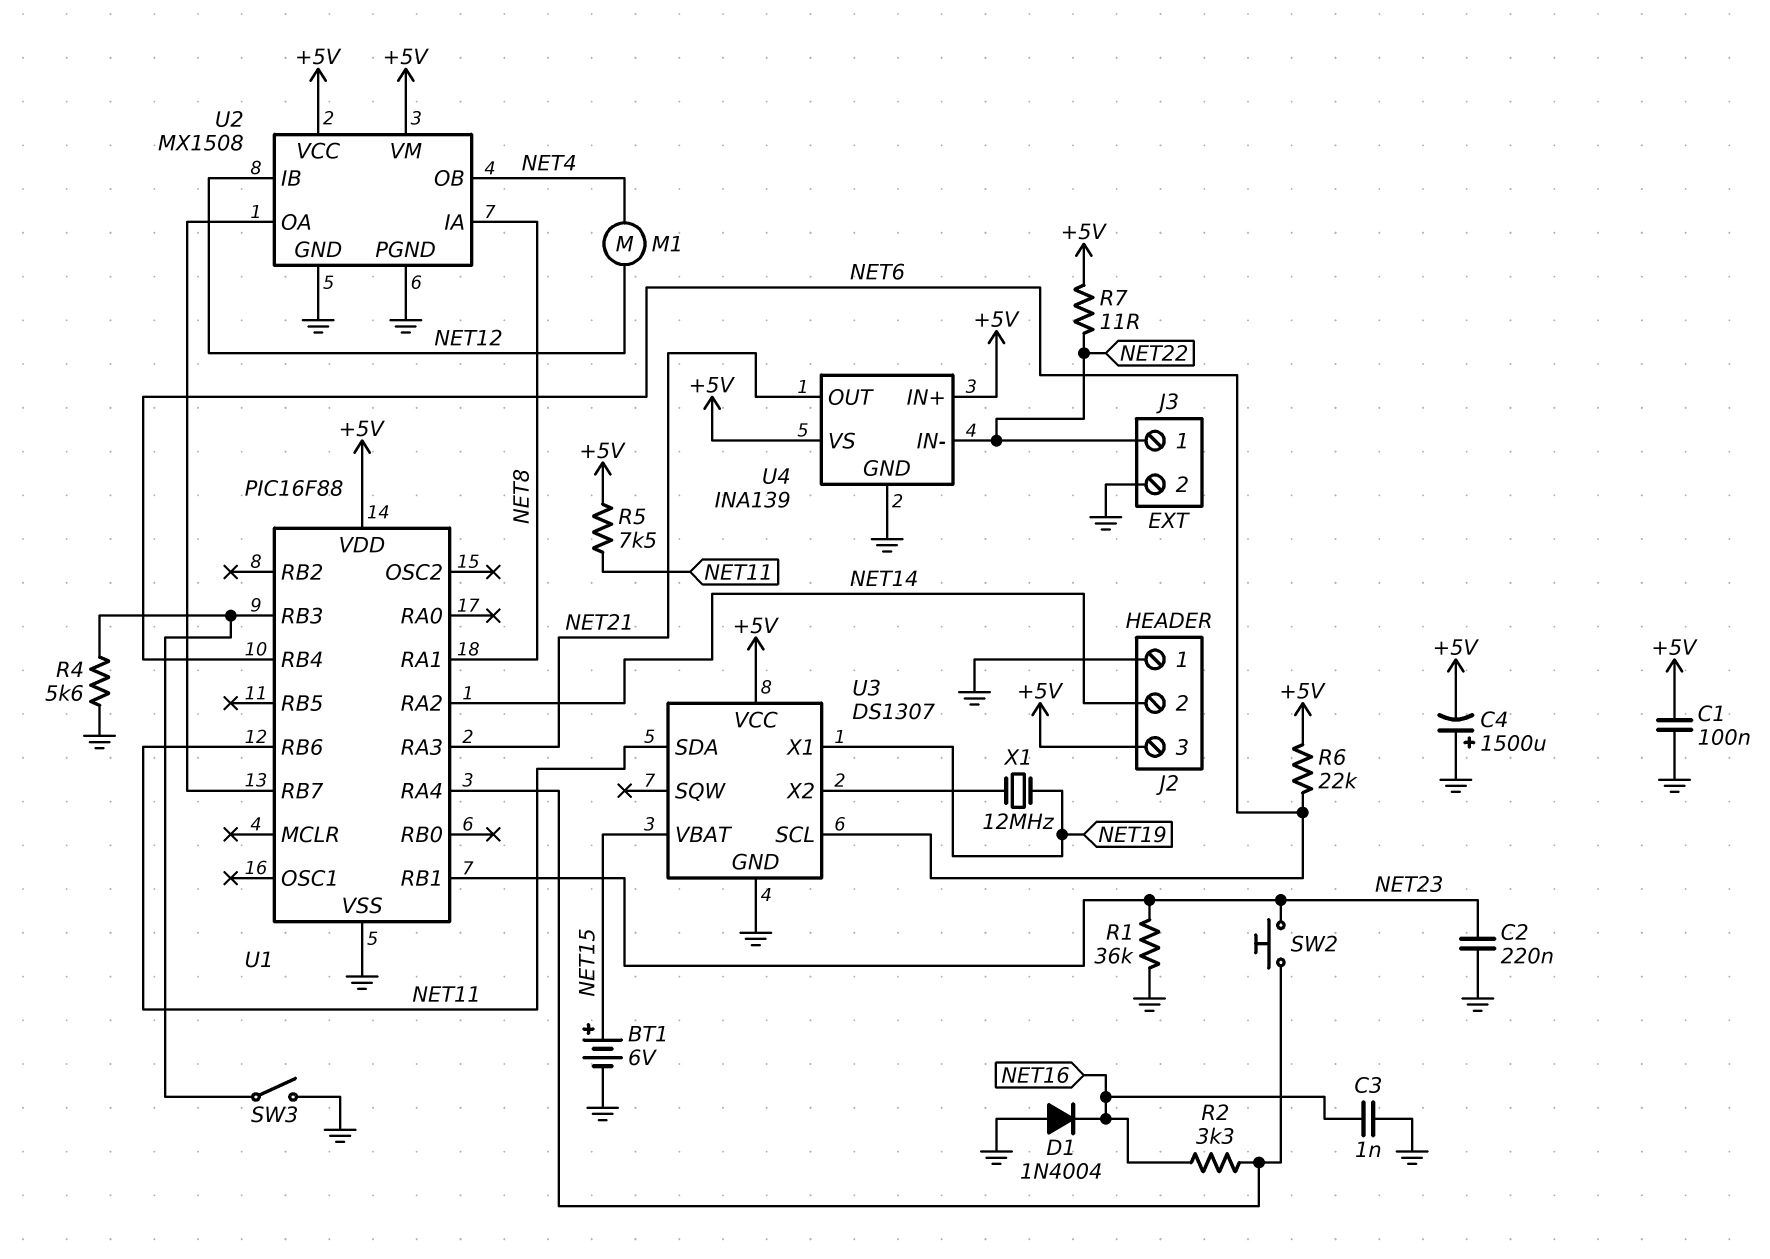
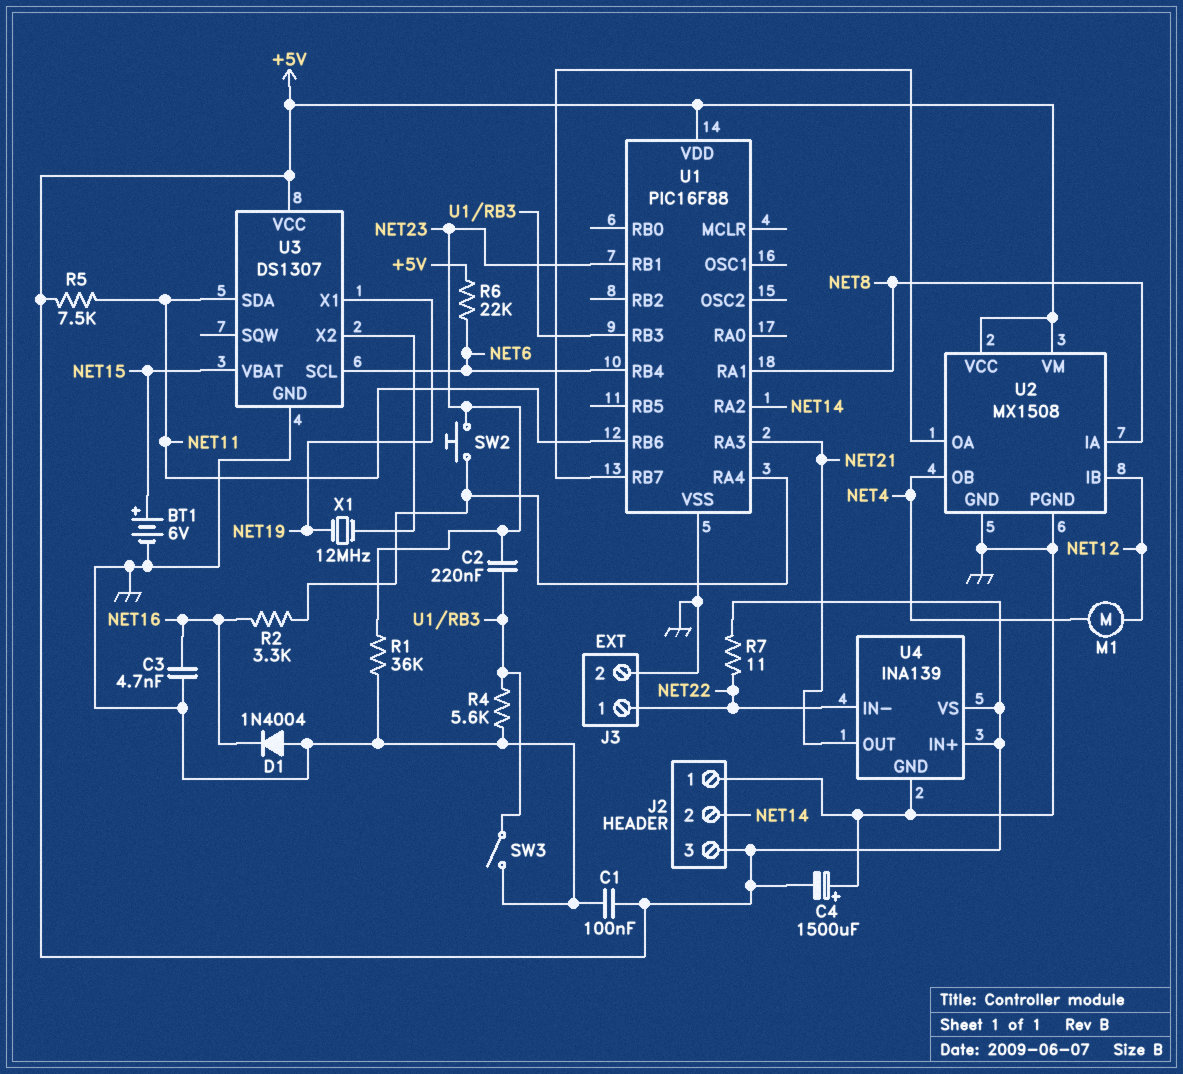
C2: 220nF (GND, NET23) -> 220nF (NET23, U1/RB3)
C3: 1nF (GND, NET16) -> 4.7nF (GND, NET16)

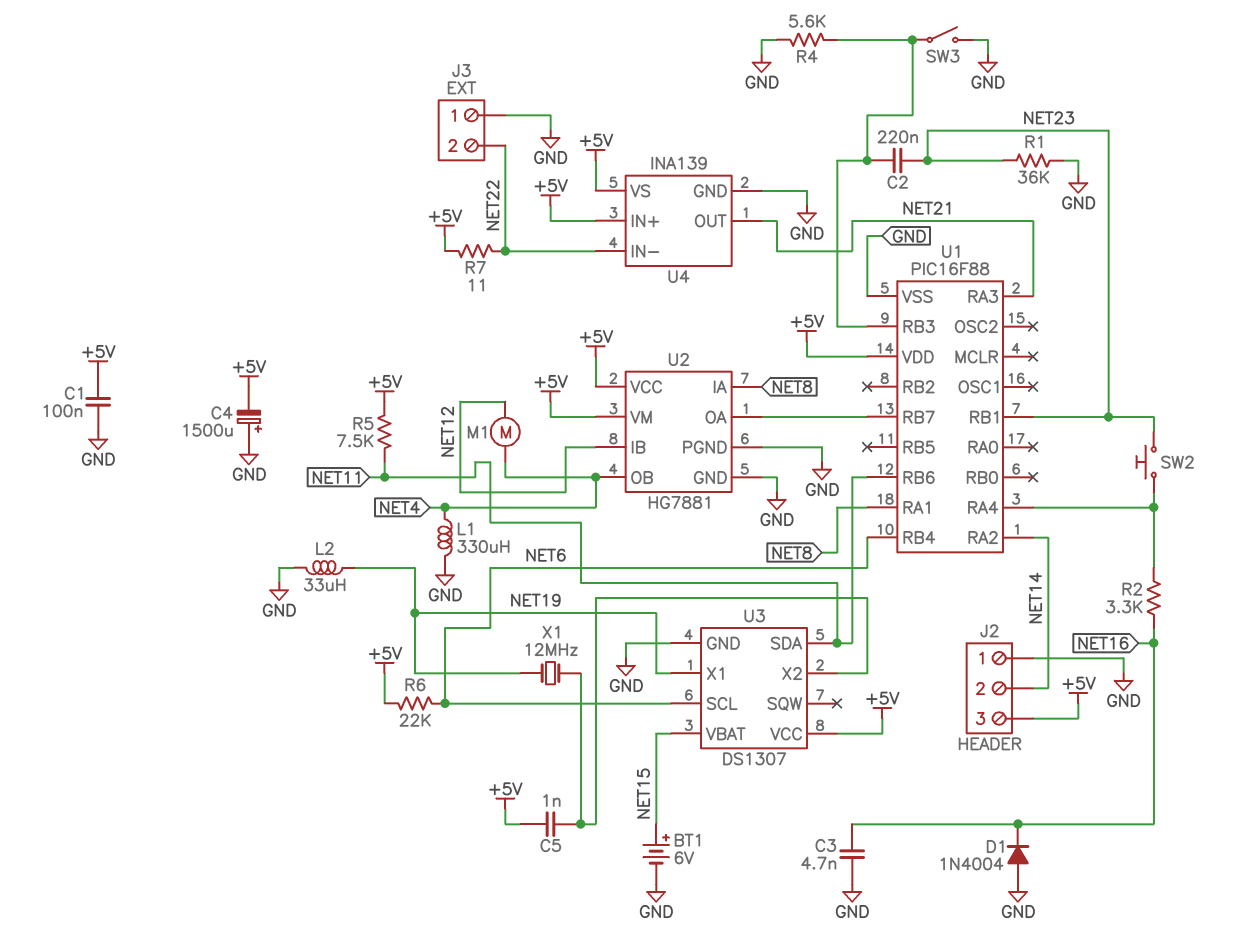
C5: none -> 1nF (+5V, U3/X2)
J3 pin 1: NET22 -> GND
J3 pin 2: GND -> NET22
L1: none -> 330uH (GND, NET4)
L2: none -> 33uH (GND, NET19)
U2: MX1508 -> HG7881

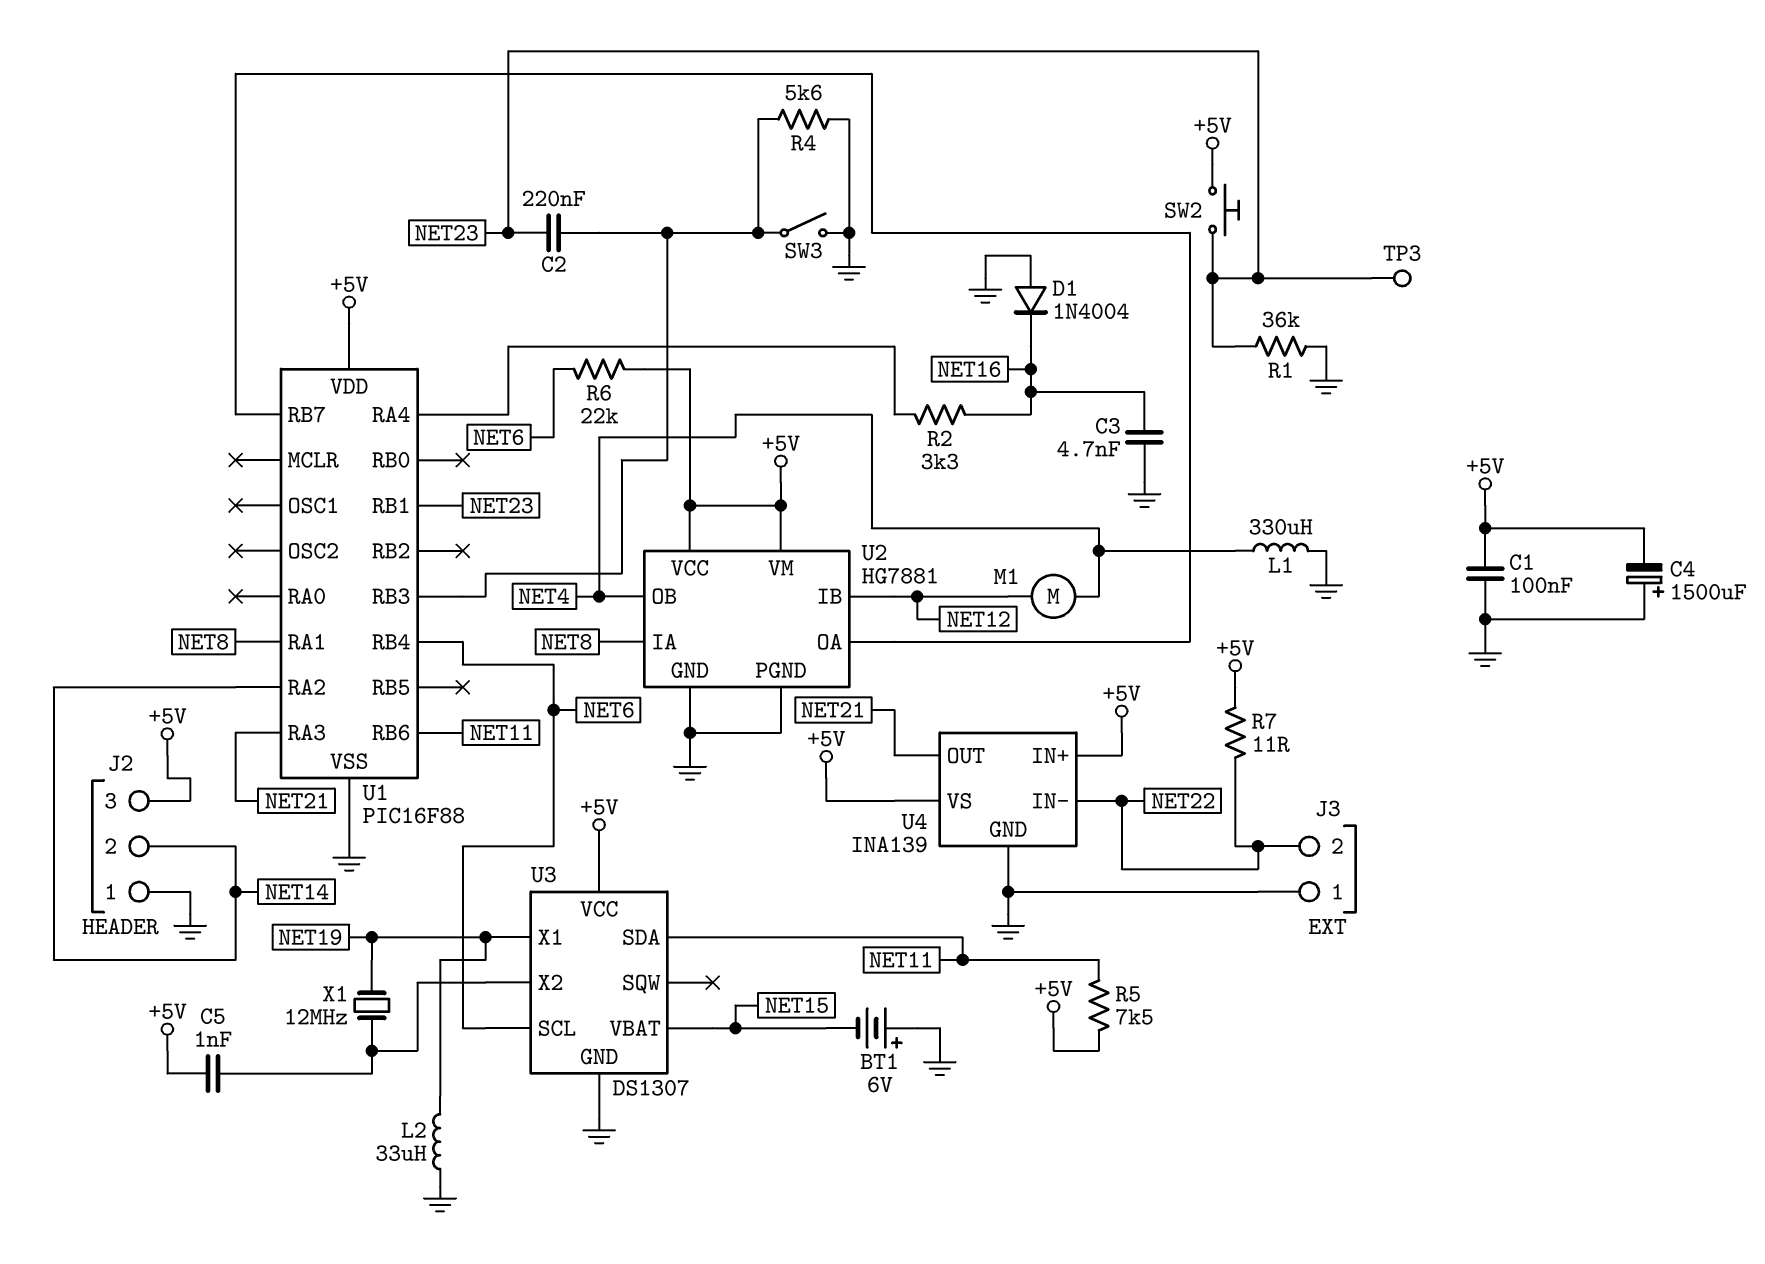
BT1: 6V (plus NET15, minus GND) -> 6V (plus GND, minus NET15)
SW2: button (NET23, U1/RA4) -> button (+5V, NET23)
TP3: none -> test point (NET23)

